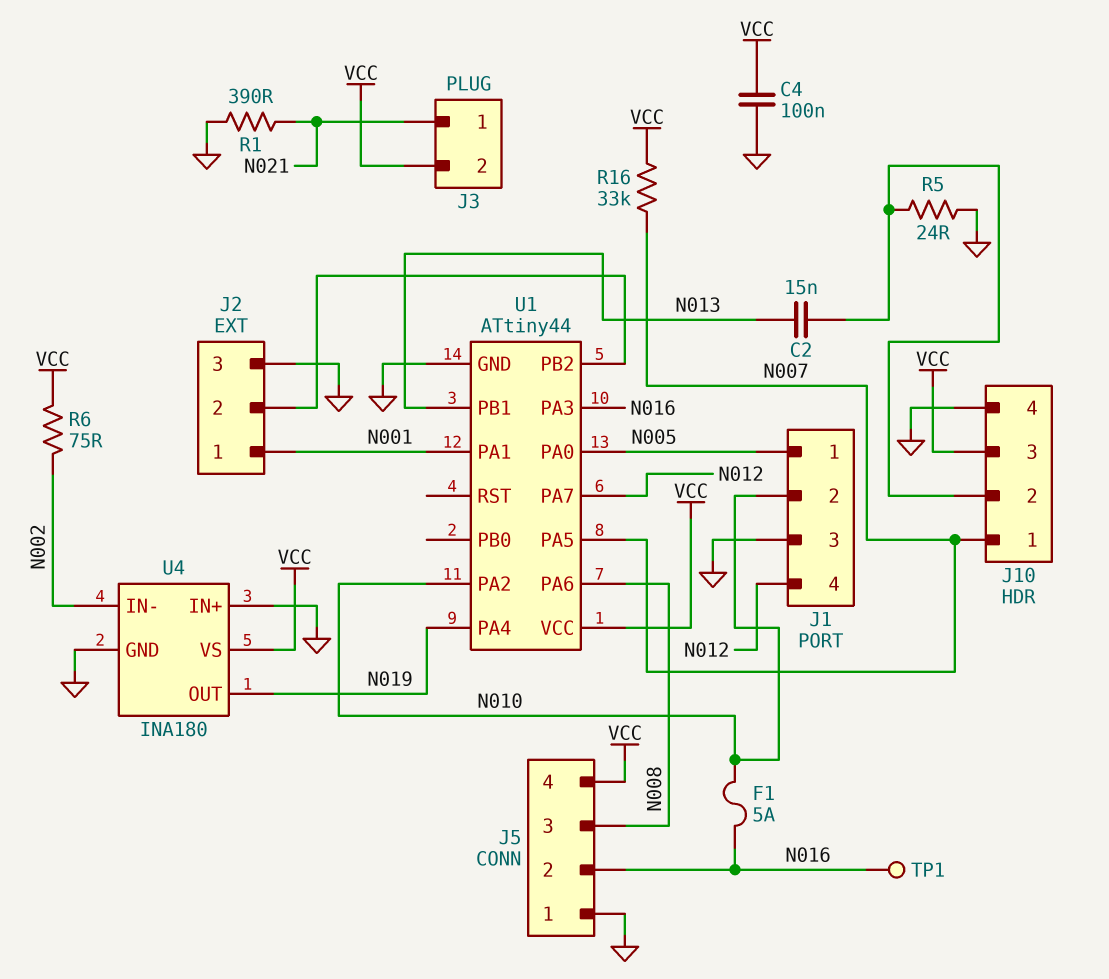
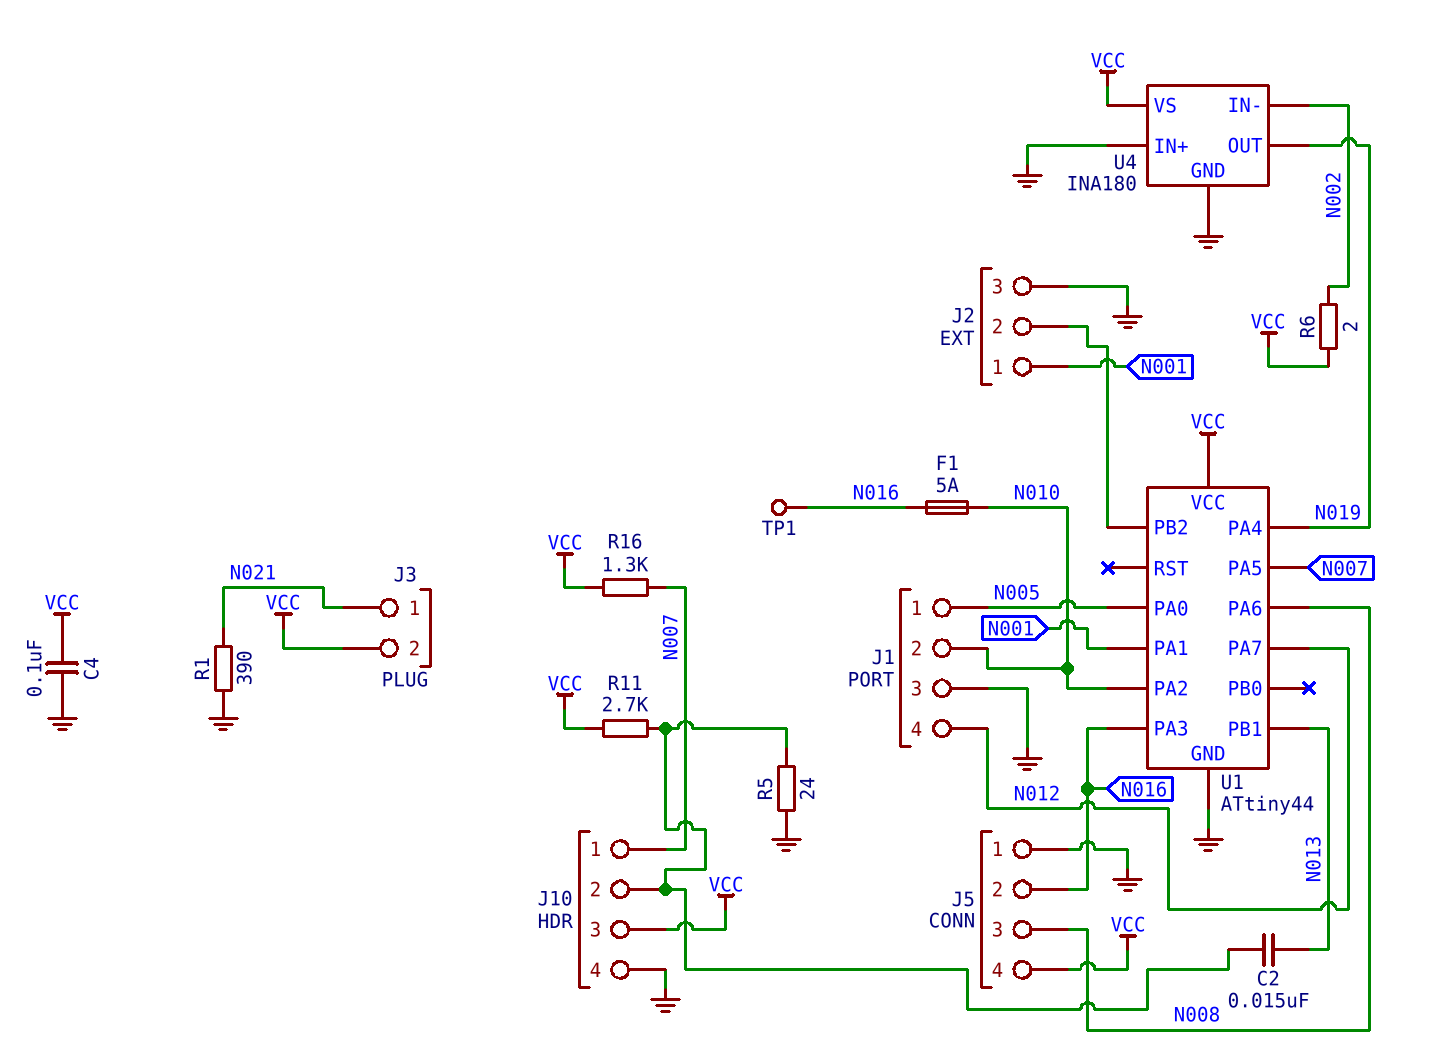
R6: 75 (N002, VCC) -> 2 (N002, VCC)
R11: none -> 2.7k (J10/2, VCC)
R16: 33k (N007, VCC) -> 1.3k (N007, VCC)

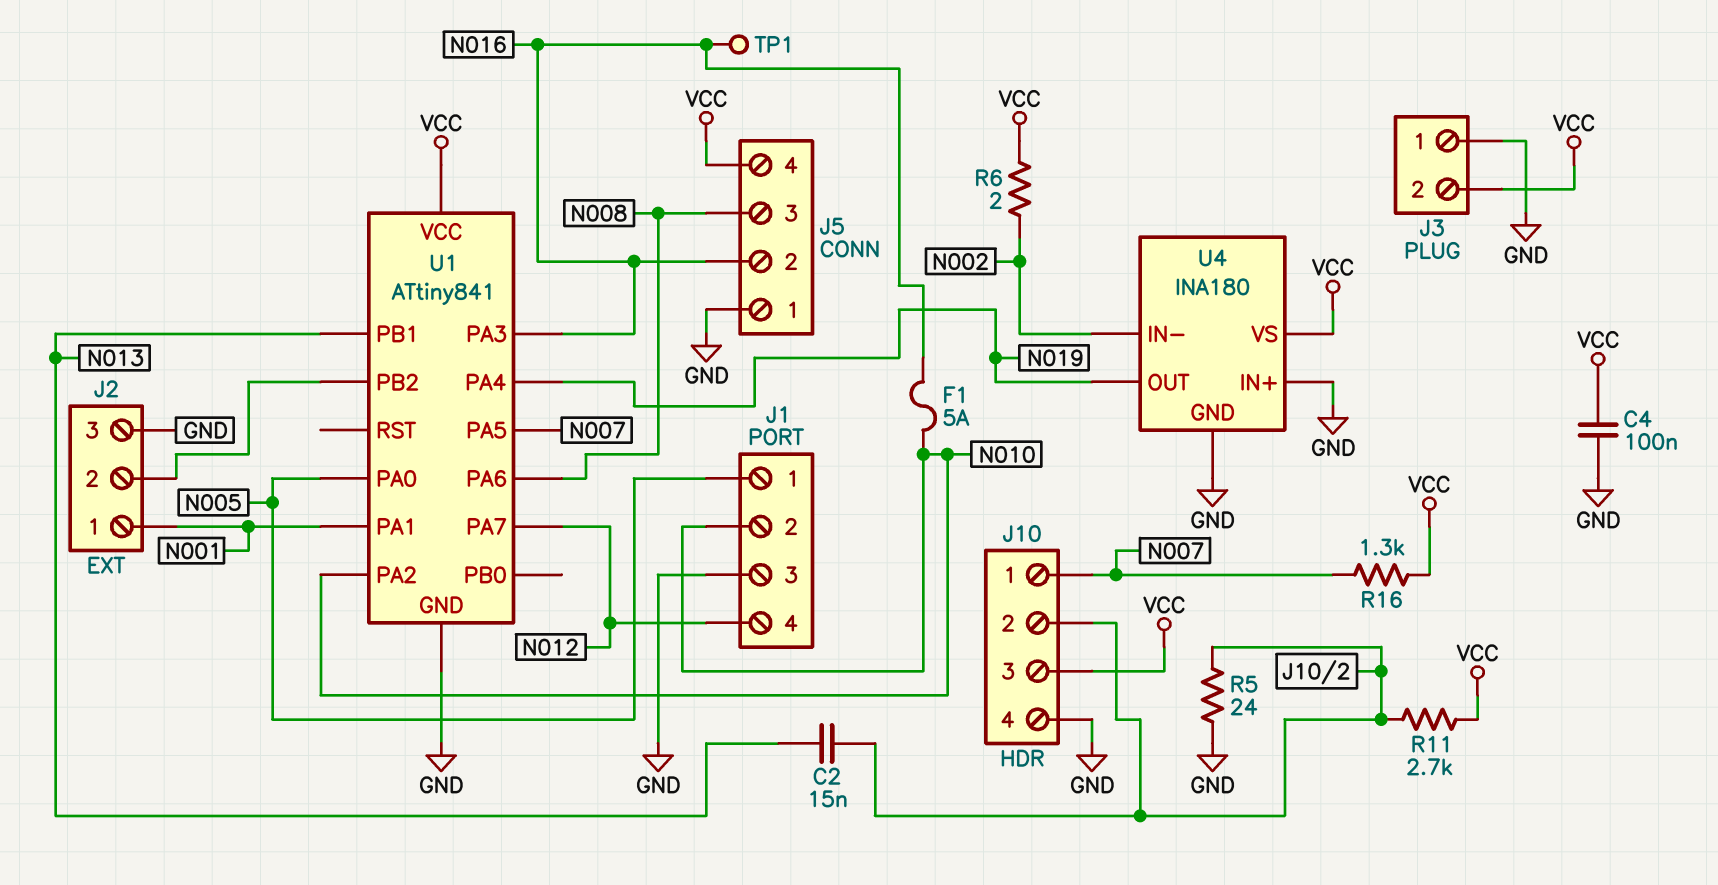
J3 pin 1: N021 -> GND
R1: 390 (GND, N021) -> none
U1: ATtiny44 -> ATtiny841

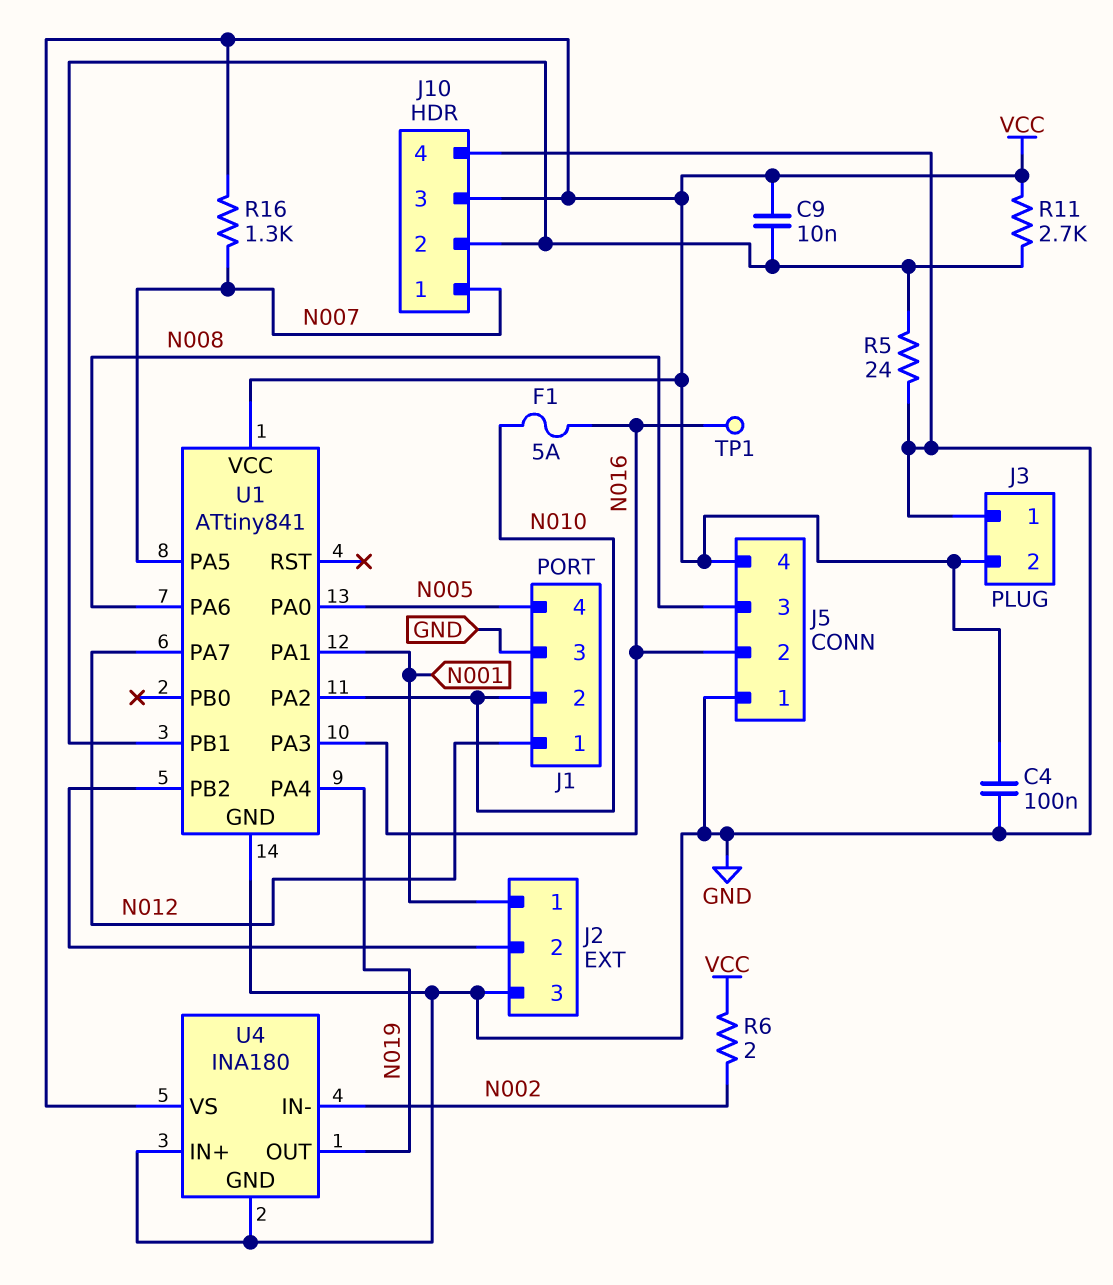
C2: 15nF (J10/2, N013) -> none
C9: none -> 10nF (J10/2, VCC)
J1 pin 1: N005 -> N012
J1 pin 4: N012 -> N005
U1 pin PB1: N013 -> J10/2

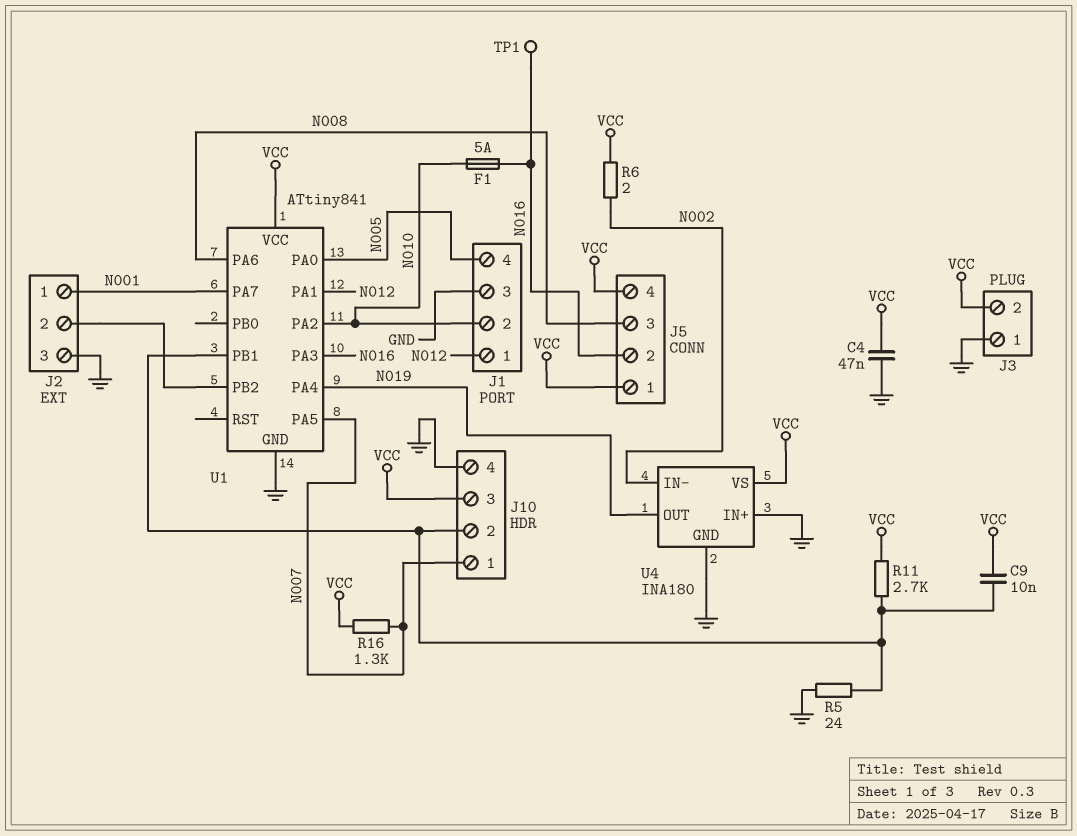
C4: 100nF (GND, VCC) -> 47nF (GND, VCC)
J5 pin 1: GND -> VCC
U1 pin PA1: N001 -> N012
U1 pin PA7: N012 -> N001

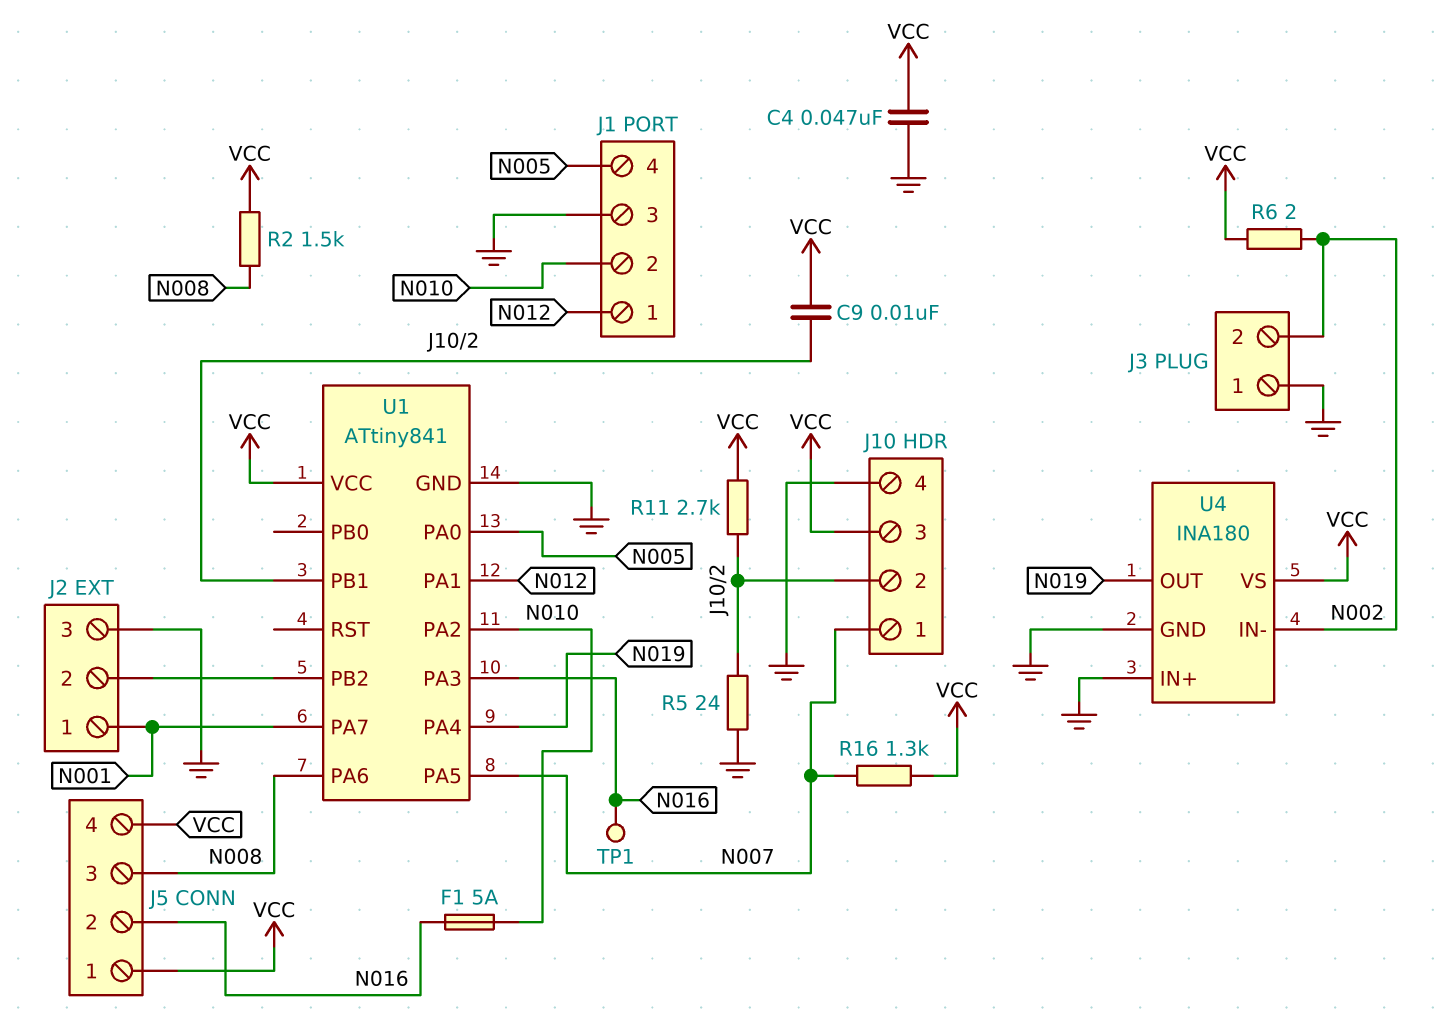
J3 pin 2: VCC -> N002
R2: none -> 1.5k (N008, VCC)

